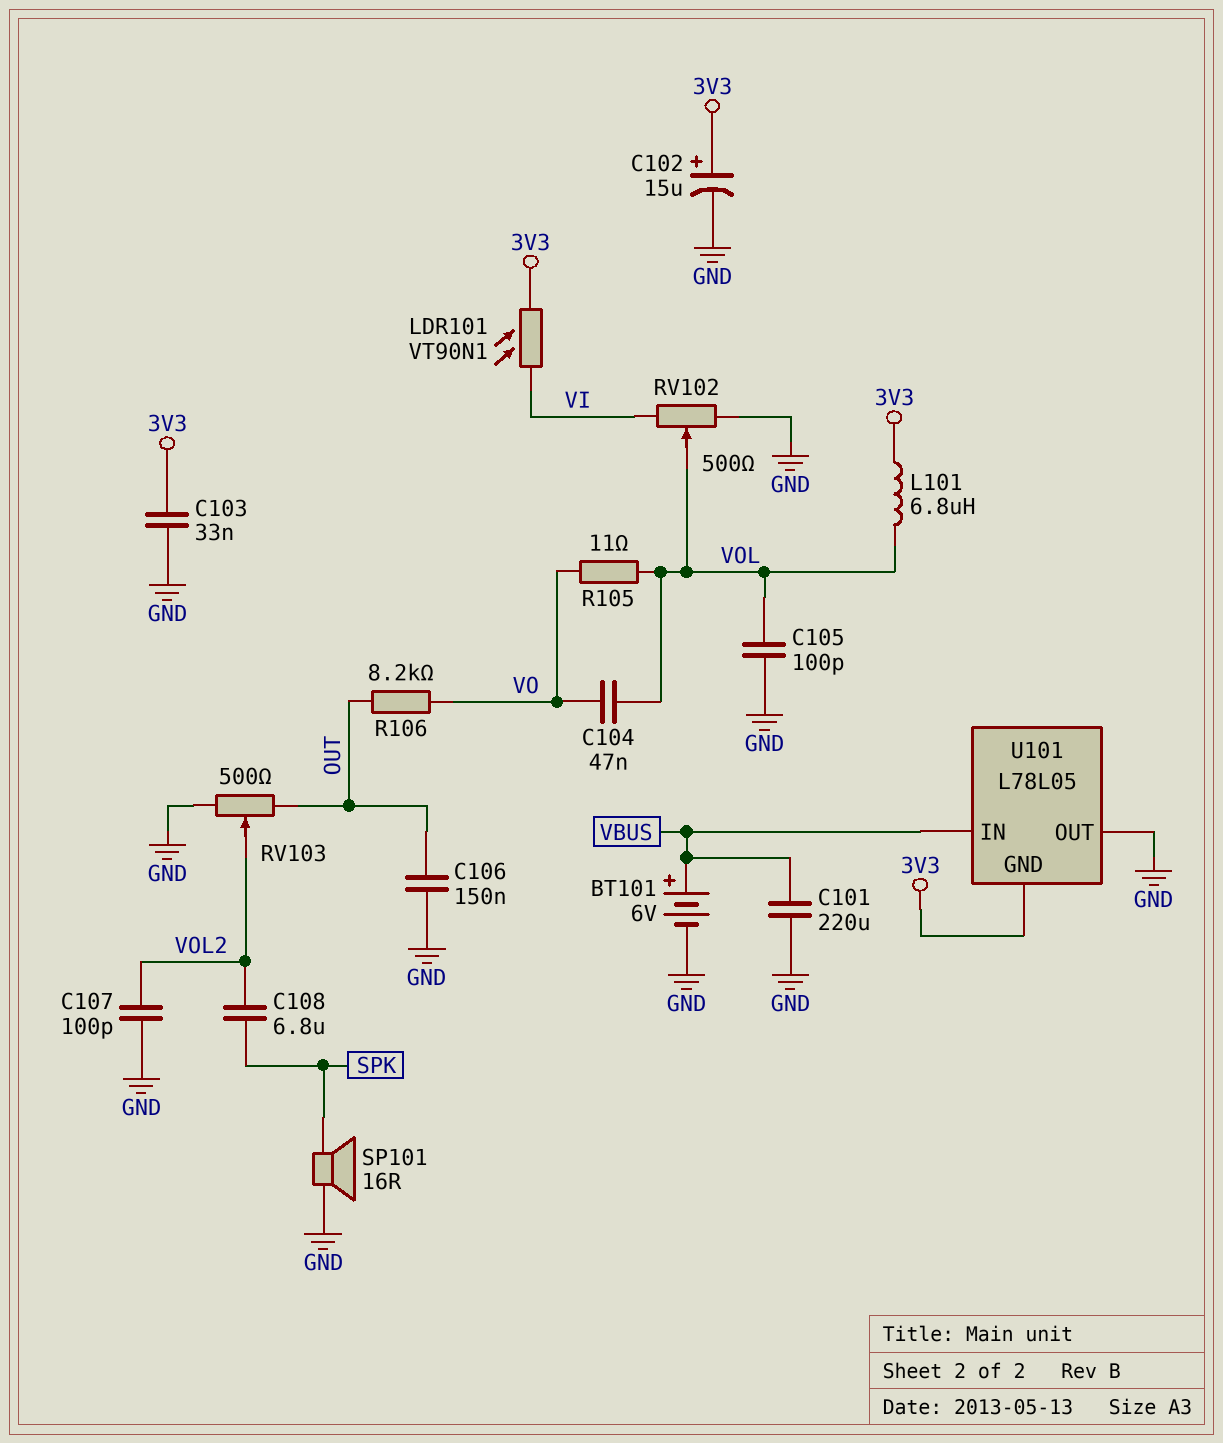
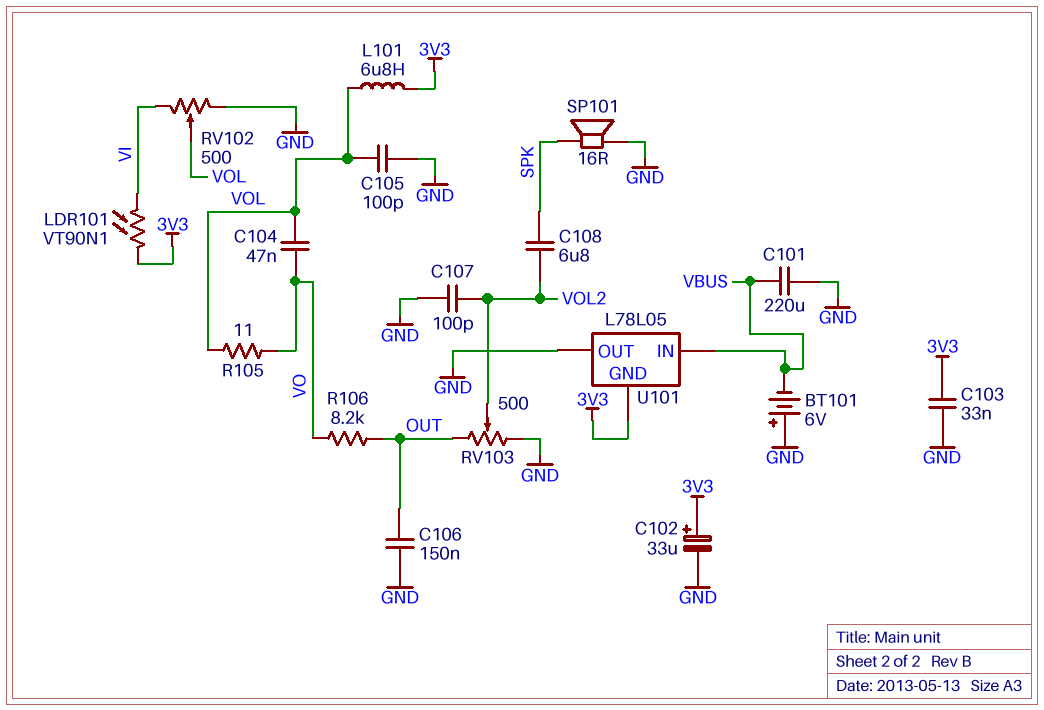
BT101: 6V (plus VBUS, minus GND) -> 6V (plus GND, minus VBUS)
C102: 15uF (plus 3V3, minus GND) -> 33uF (plus 3V3, minus GND)

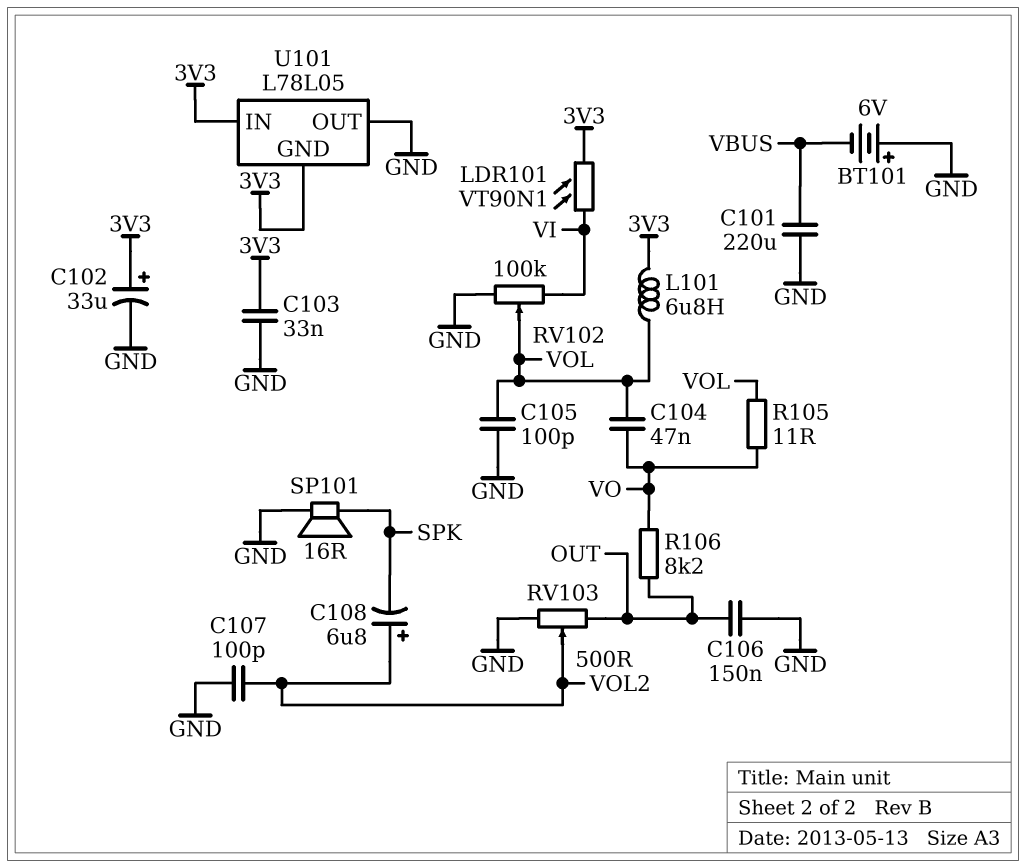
C108: 6.8uF (SPK, VOL2) -> 6.8uF (plus VOL2, minus SPK)
RV102: 500 (GND, VI, wiper VOL) -> 100k (GND, VI, wiper VOL)
U101 pin IN: VBUS -> 3V3

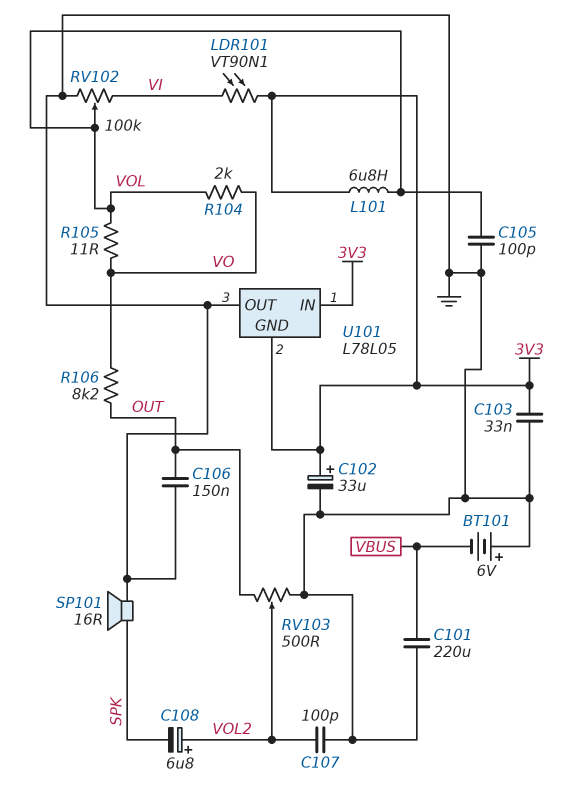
C104: 47nF (VO, VOL) -> none
R104: none -> 2k (VO, VOL)

